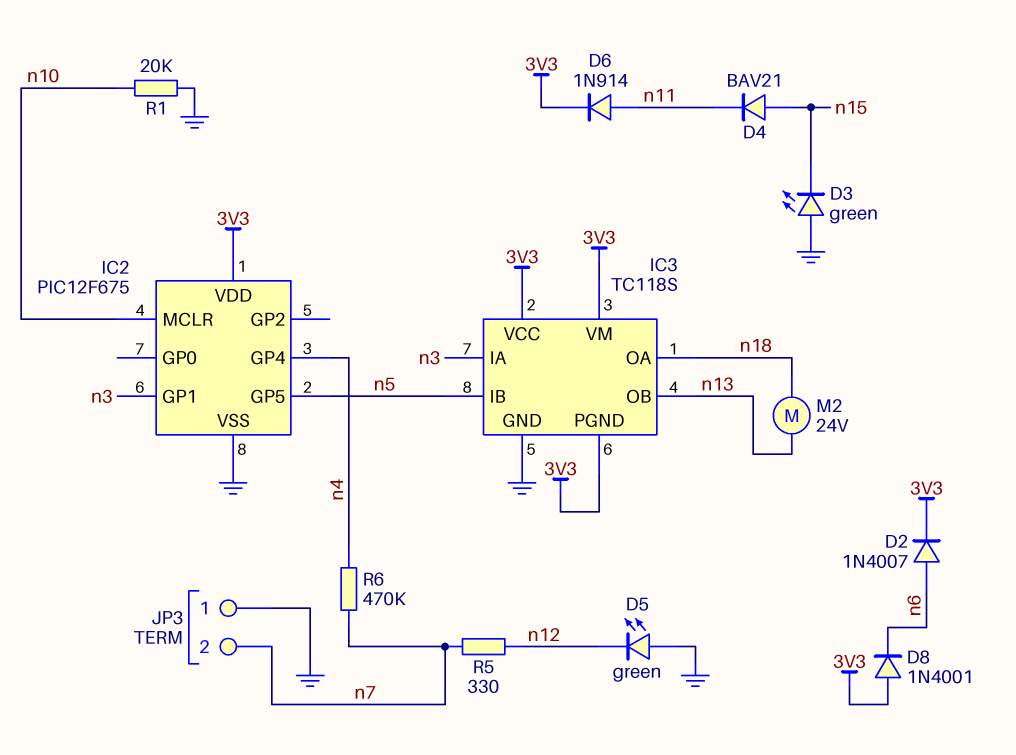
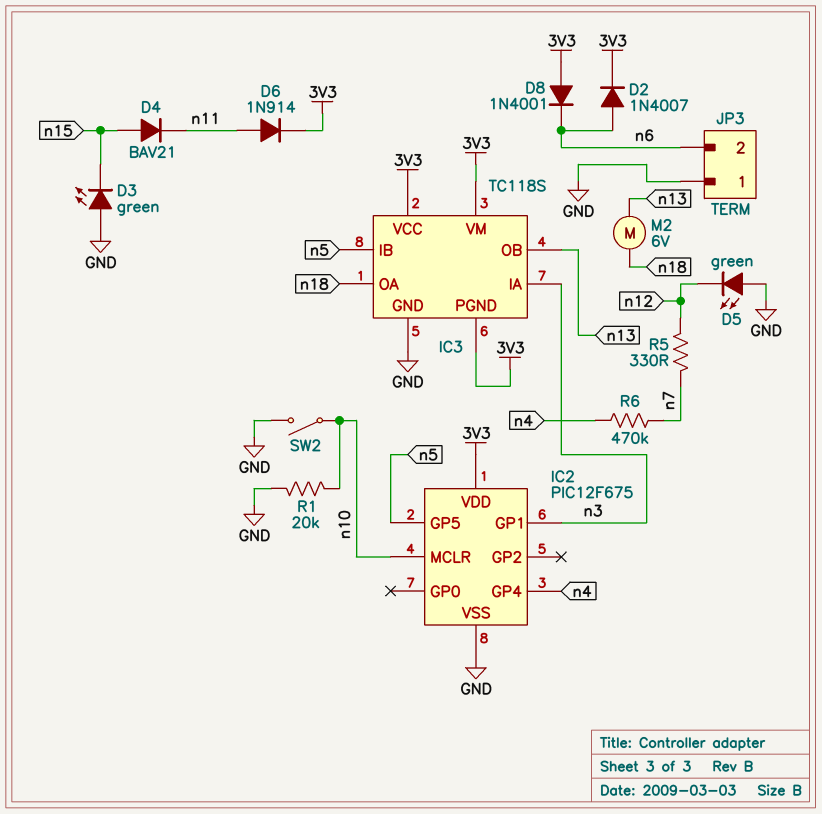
JP3 pin 2: n7 -> n6
M2: motor 24V (n13, n18) -> motor 6V (n13, n18)
SW2: none -> switch (GND, n10)

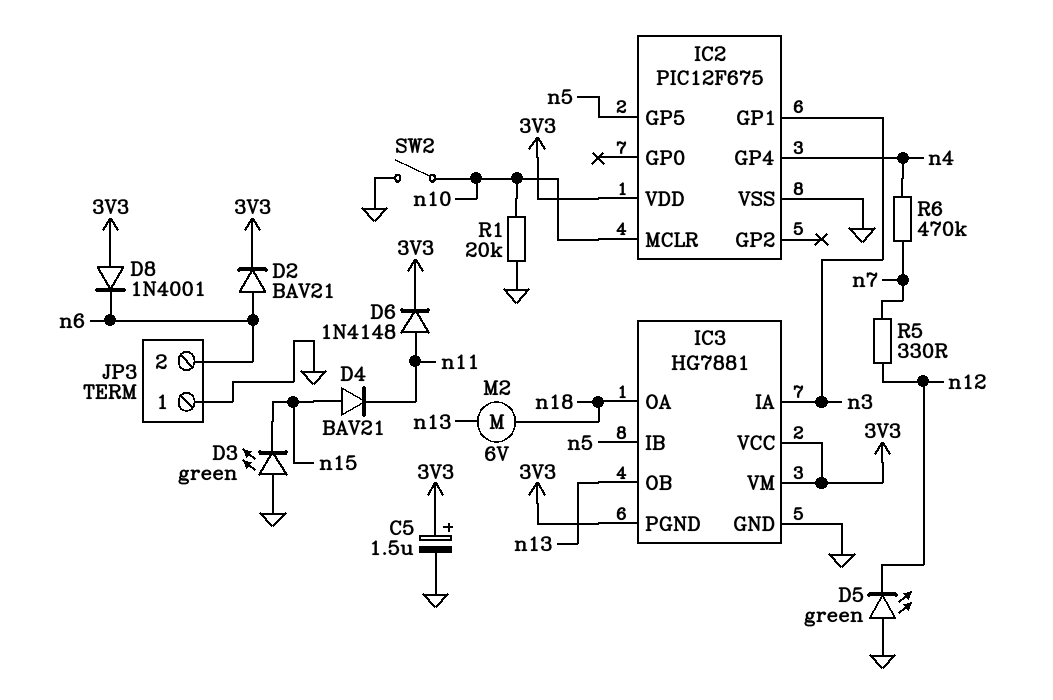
C5: none -> 1.5uF (plus 3V3, minus GND)
D2: diode 1N4007 (A n6, K 3V3) -> diode BAV21 (A n6, K 3V3)
D6: diode 1N914 (A n11, K 3V3) -> diode 1N4148 (A n11, K 3V3)
IC3: TC118S -> HG7881

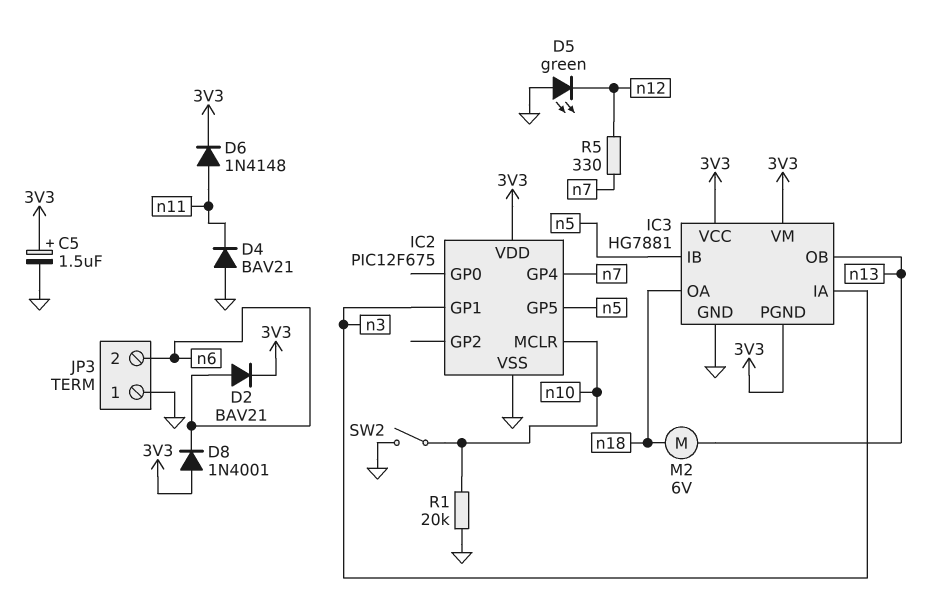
D3: LED green (A GND, K n15) -> none
D4: diode BAV21 (A n15, K n11) -> diode BAV21 (A GND, K n11)
IC2 pin GP4: n4 -> n7
R6: 470k (n4, n7) -> none

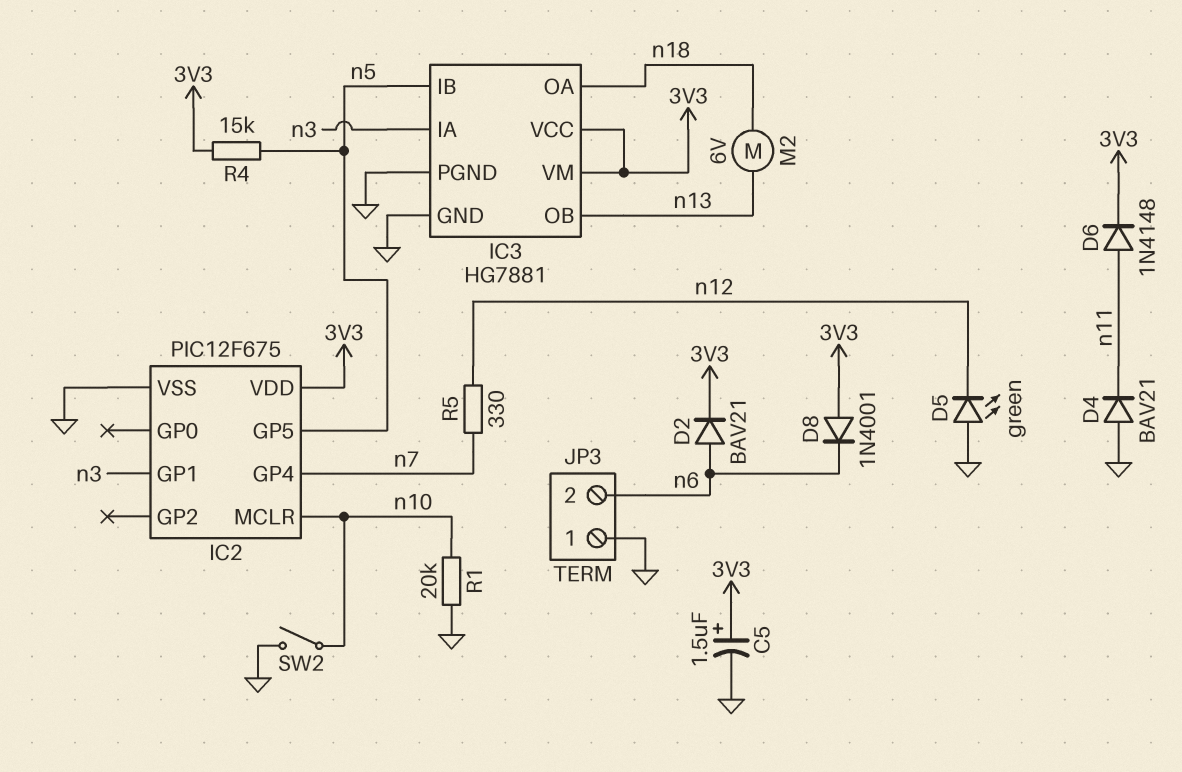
IC3 pin PGND: 3V3 -> GND
R4: none -> 15k (3V3, n5)

